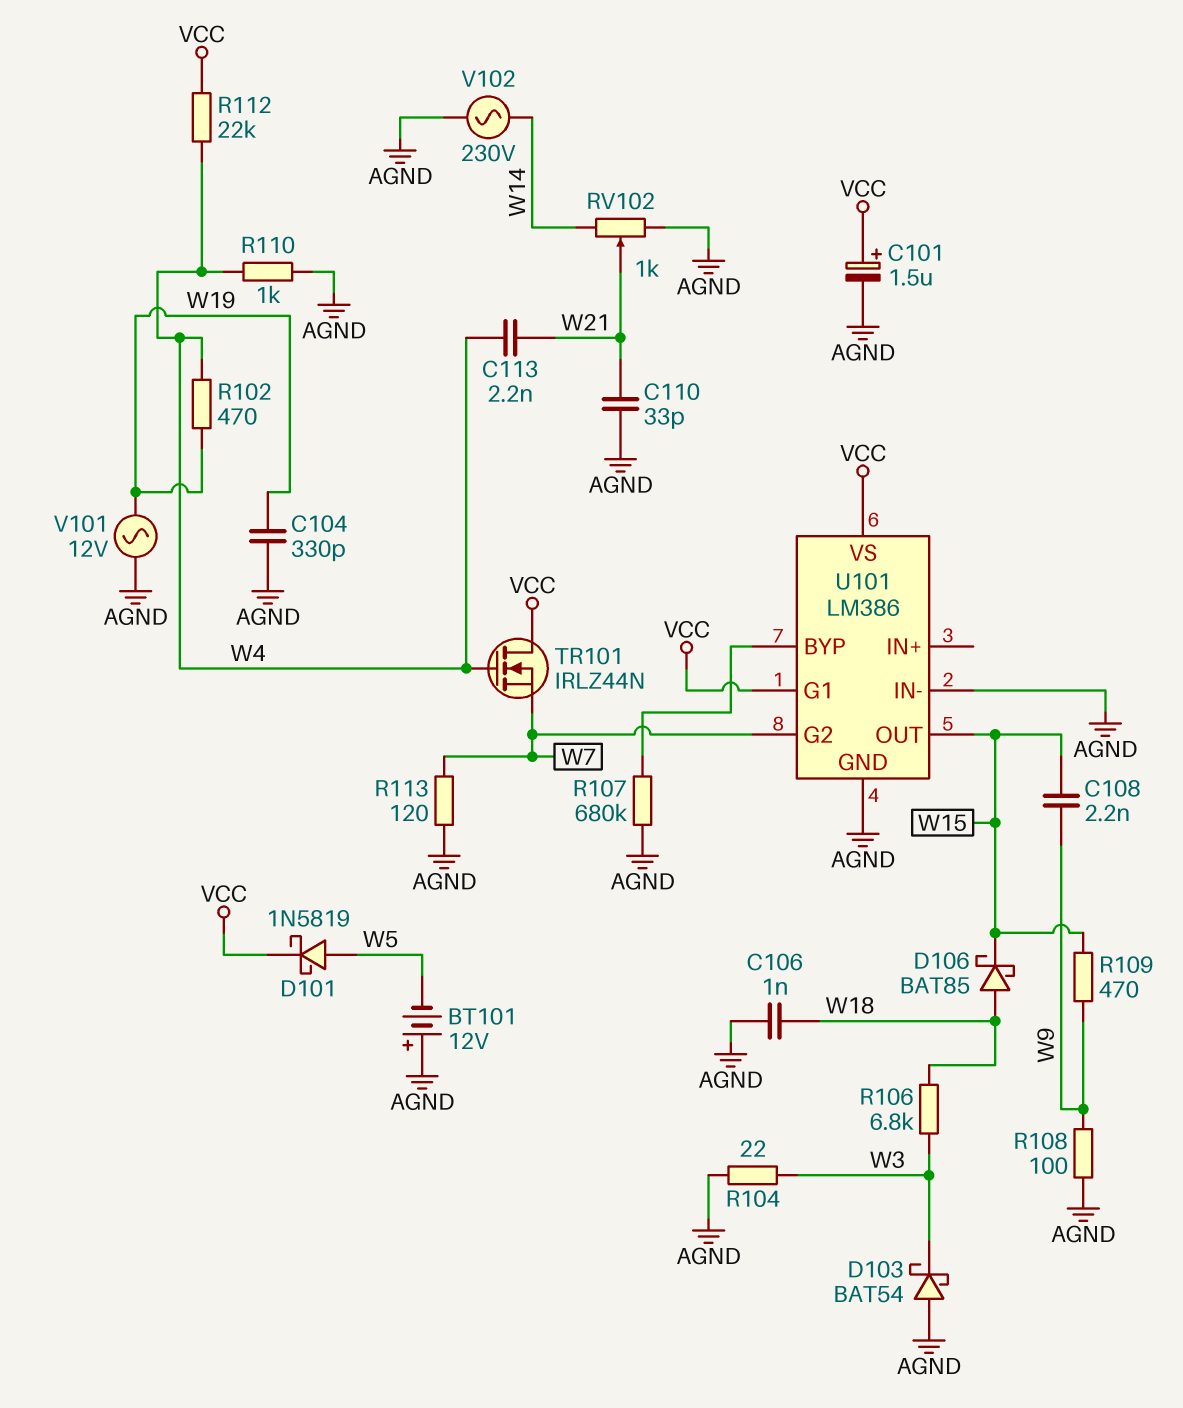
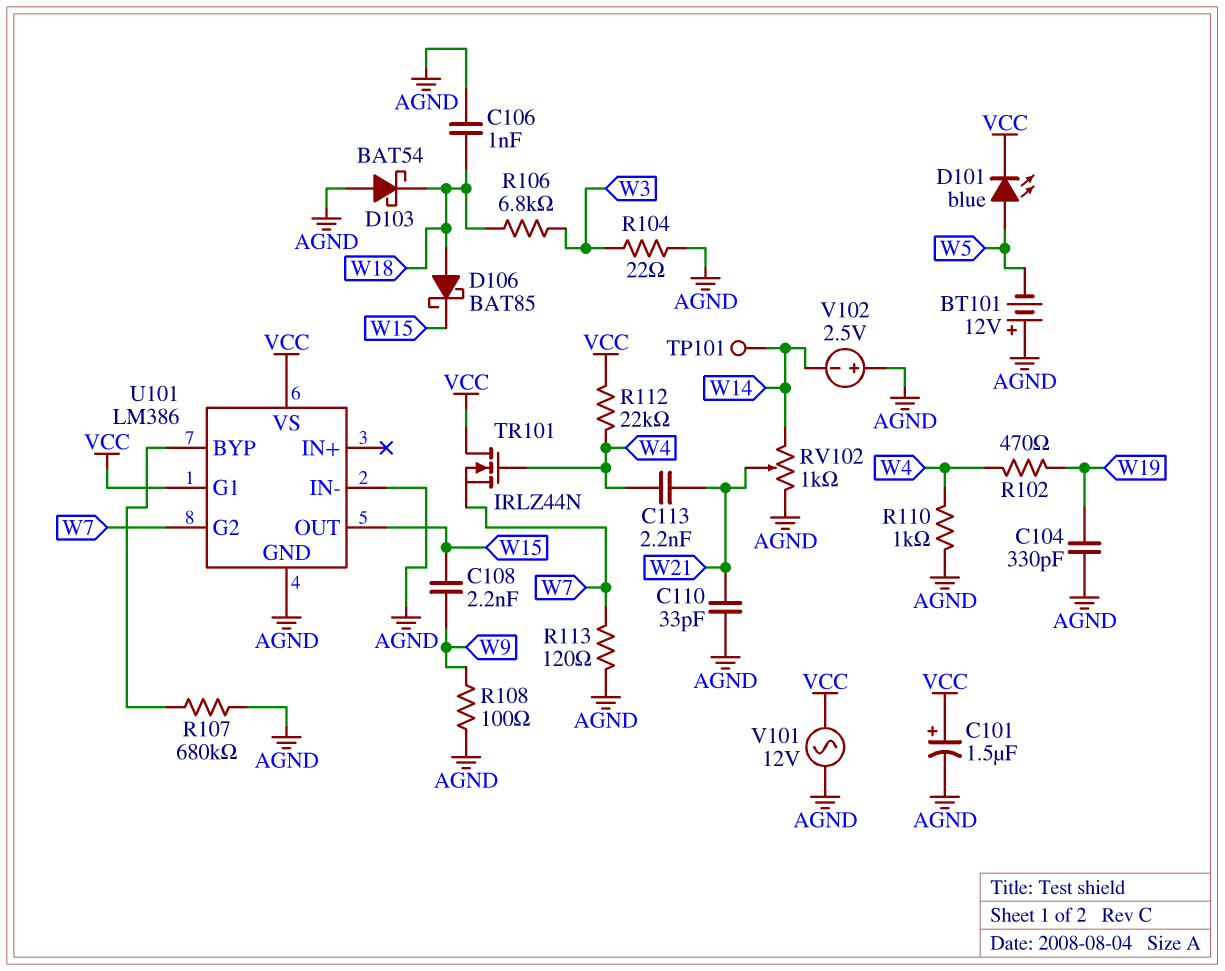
D101: schottky 1N5819 (A W5, K VCC) -> LED blue (A W5, K VCC)
D103: schottky BAT54 (A AGND, K W3) -> schottky BAT54 (A AGND, K W18)
R109: 470 (W9, W15) -> none
TP101: none -> test point (W14)
V101: AC 12V (AGND, W19) -> AC 12V (AGND, VCC)
V102: AC 230V (AGND, W14) -> 2.5V (plus AGND, minus W14)

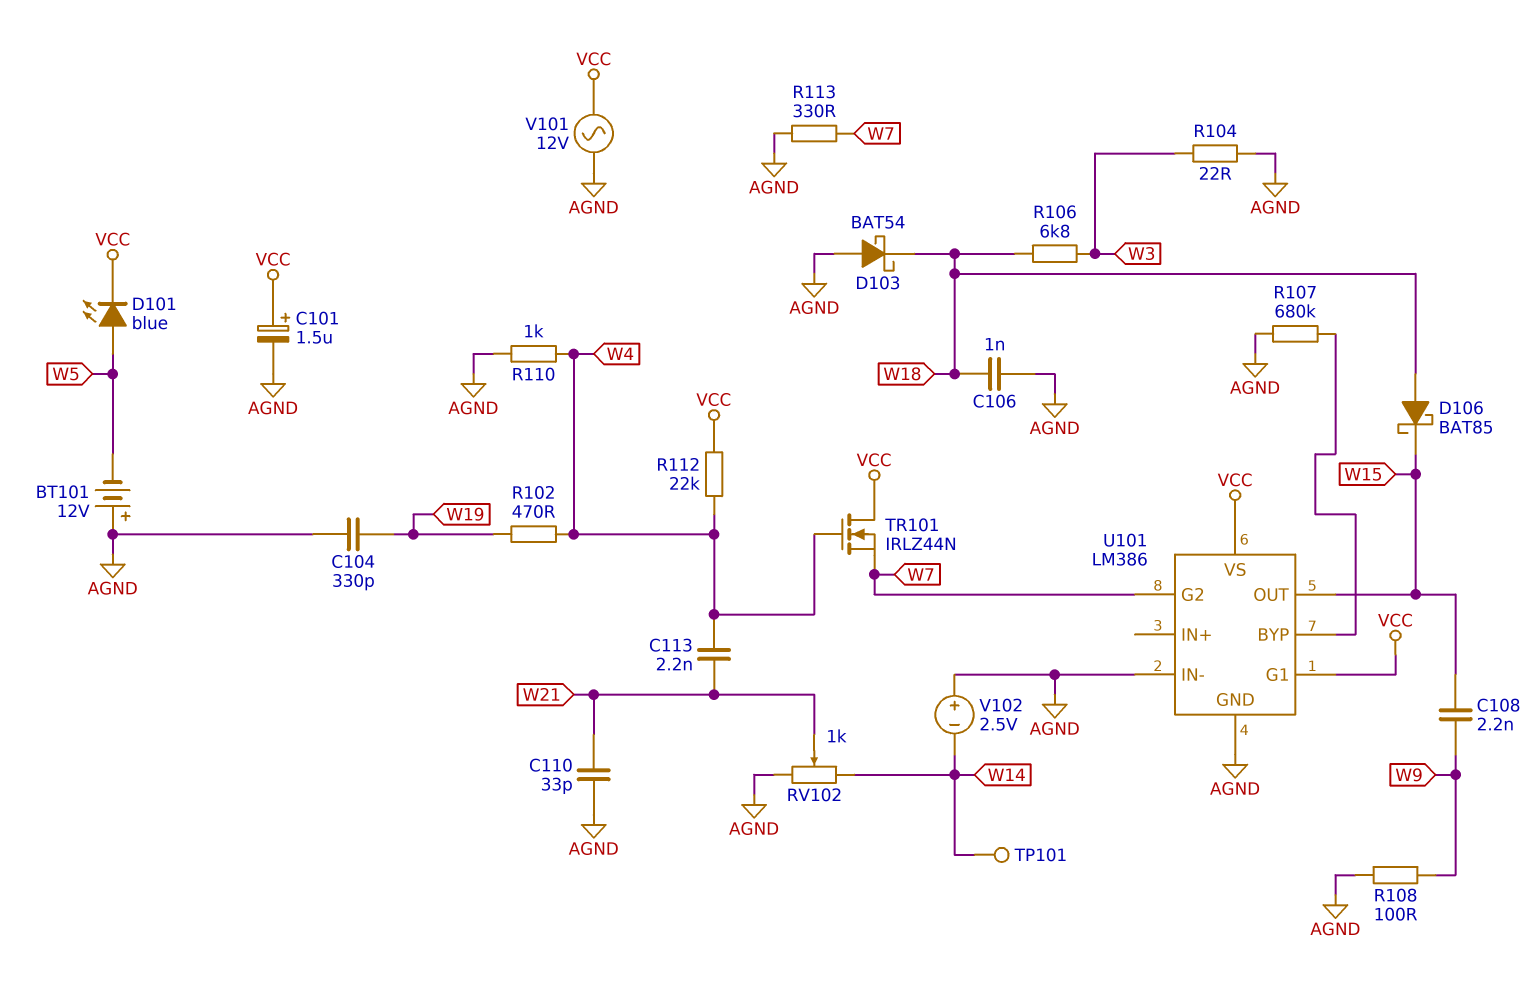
R113: 120 (AGND, W7) -> 330 (AGND, W7)

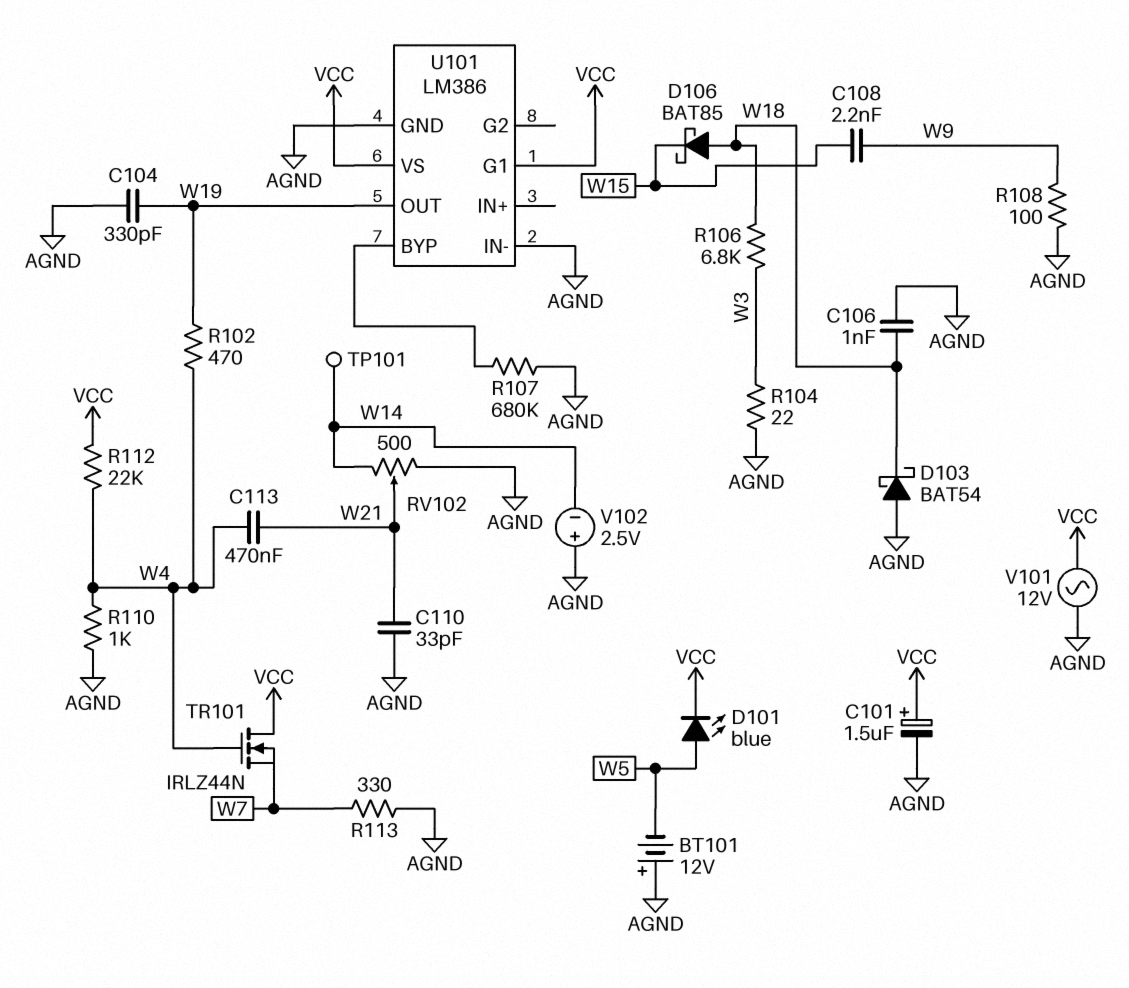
C113: 2.2nF (W4, W21) -> 470nF (W4, W21)
RV102: 1k (AGND, W14, wiper W21) -> 500 (AGND, W14, wiper W21)
U101 pin G2: W7 -> none
U101 pin OUT: W15 -> W19

